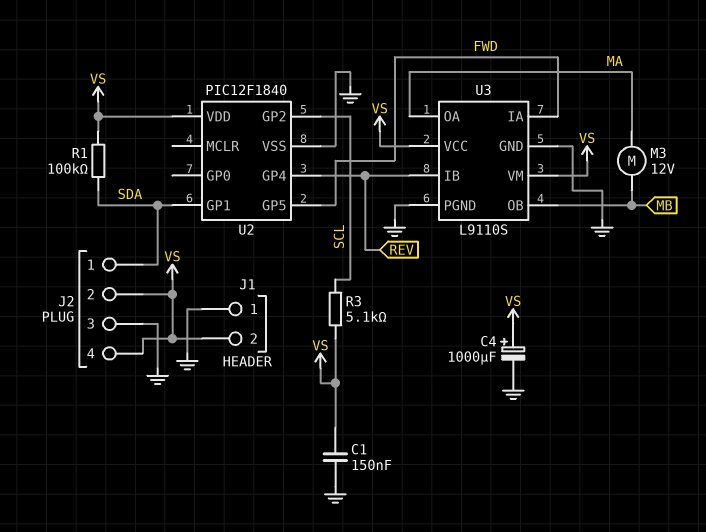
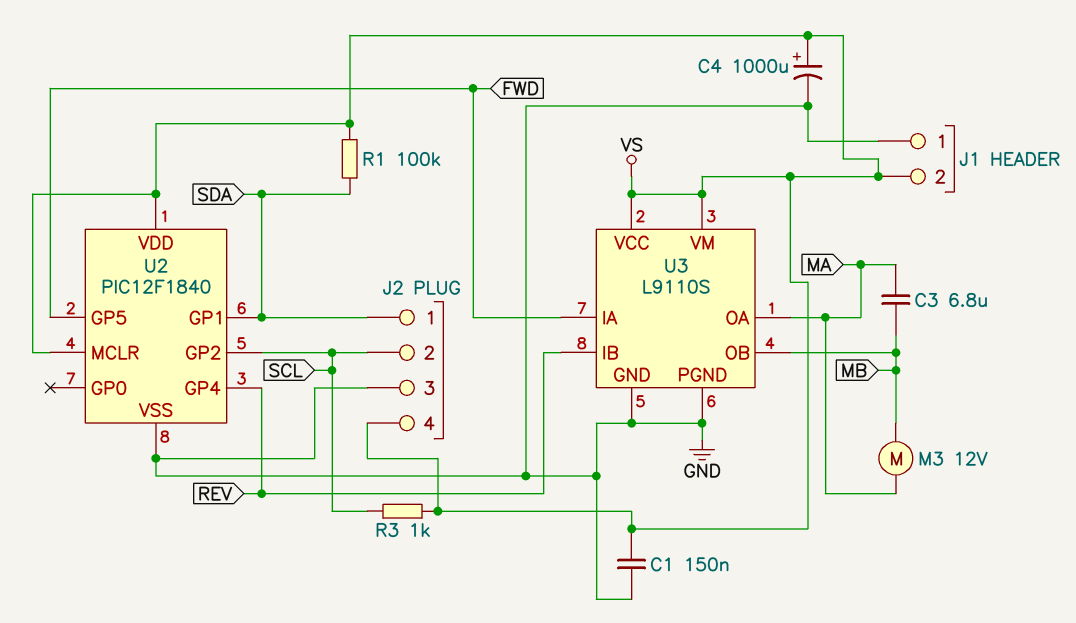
C3: none -> 6.8uF (MA, MB)
J2 pin 2: VS -> SCL
R3: 5.1k (SCL, VS) -> 1k (SCL, VS)
U2 pin MCLR: none -> VS

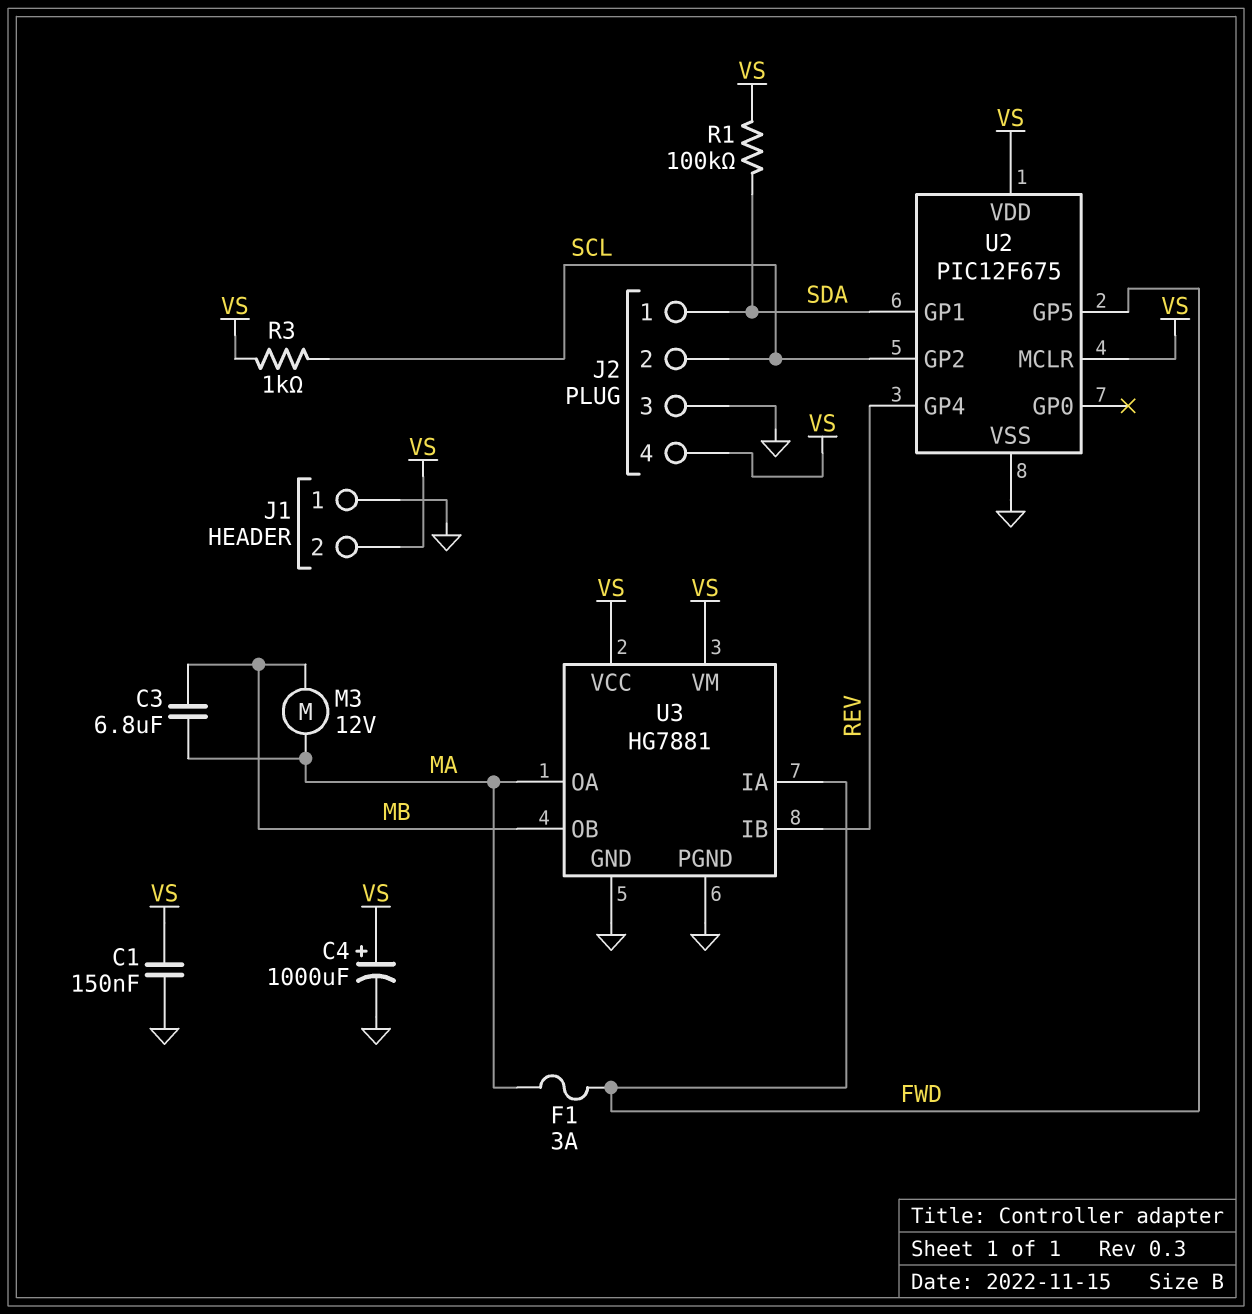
F1: none -> 3A (FWD, MA)
U2: PIC12F1840 -> PIC12F675
U3: L9110S -> HG7881

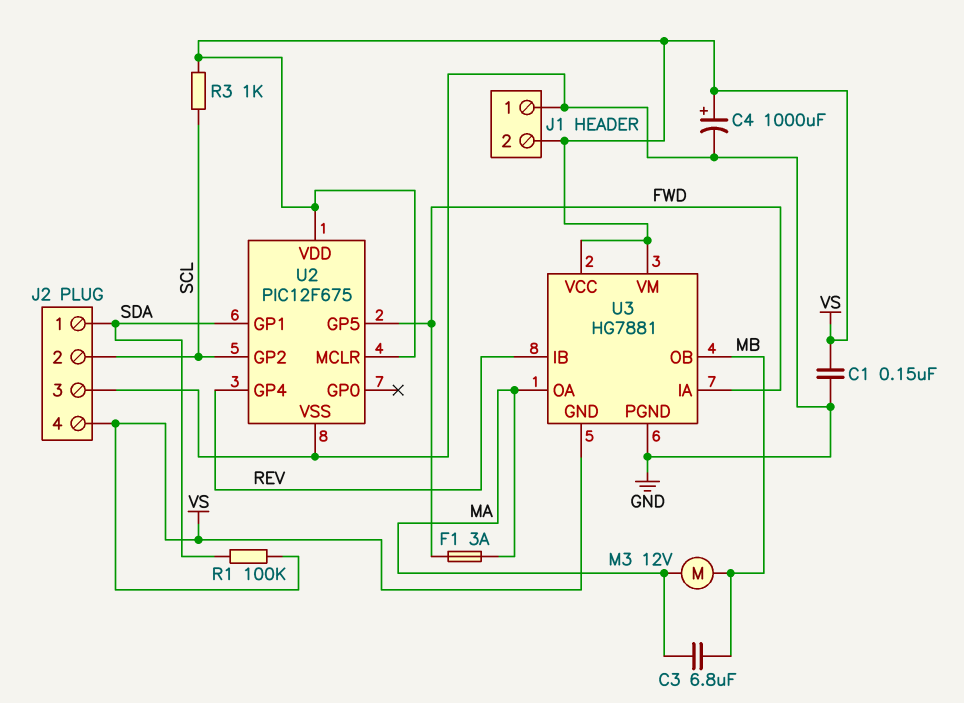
U3 pin GND: GND -> VS

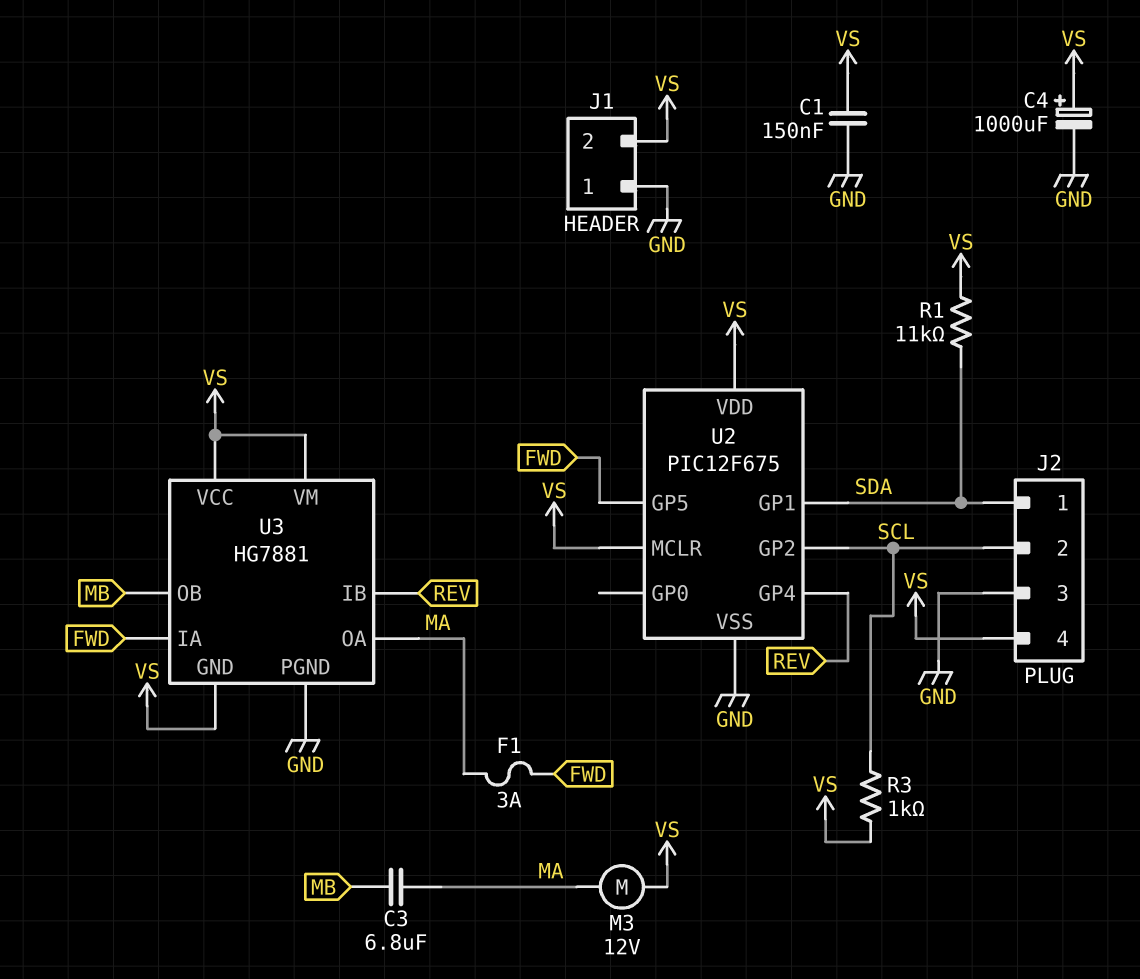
M3: motor 12V (MA, MB) -> motor 12V (MA, VS)
R1: 100k (SDA, VS) -> 11k (SDA, VS)

